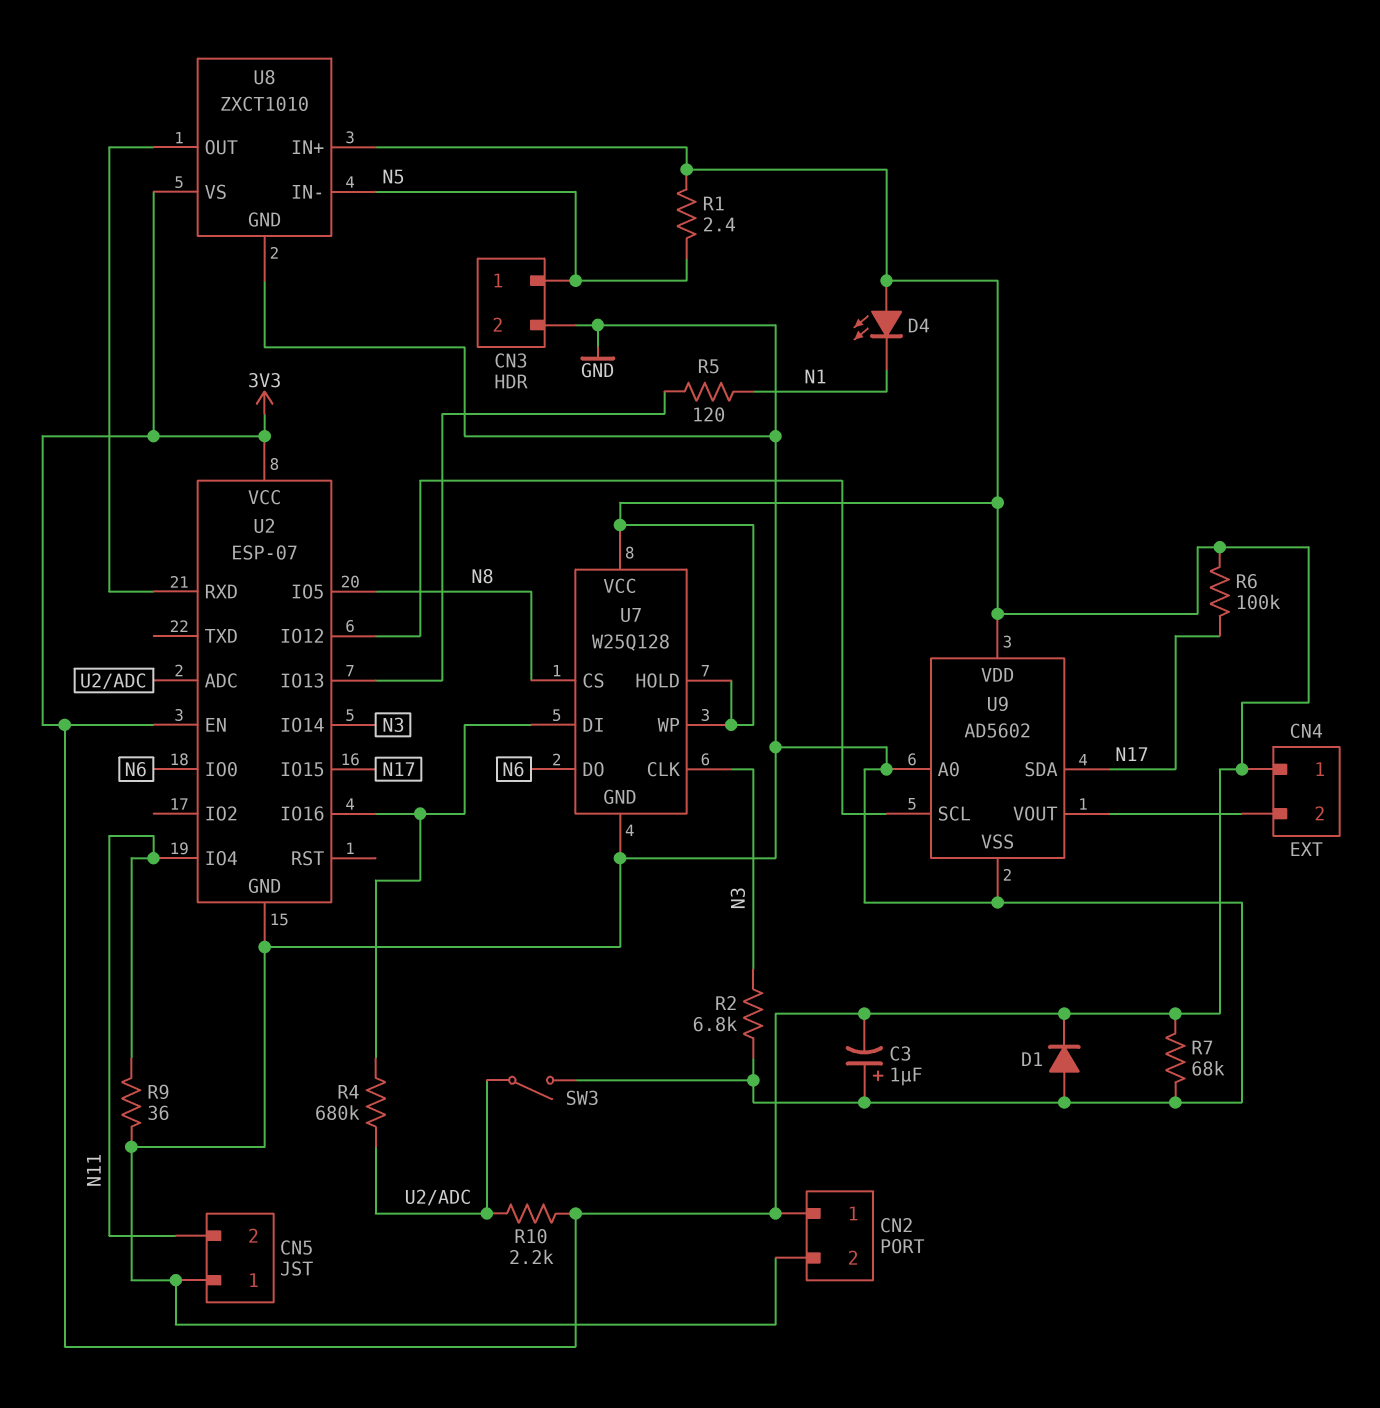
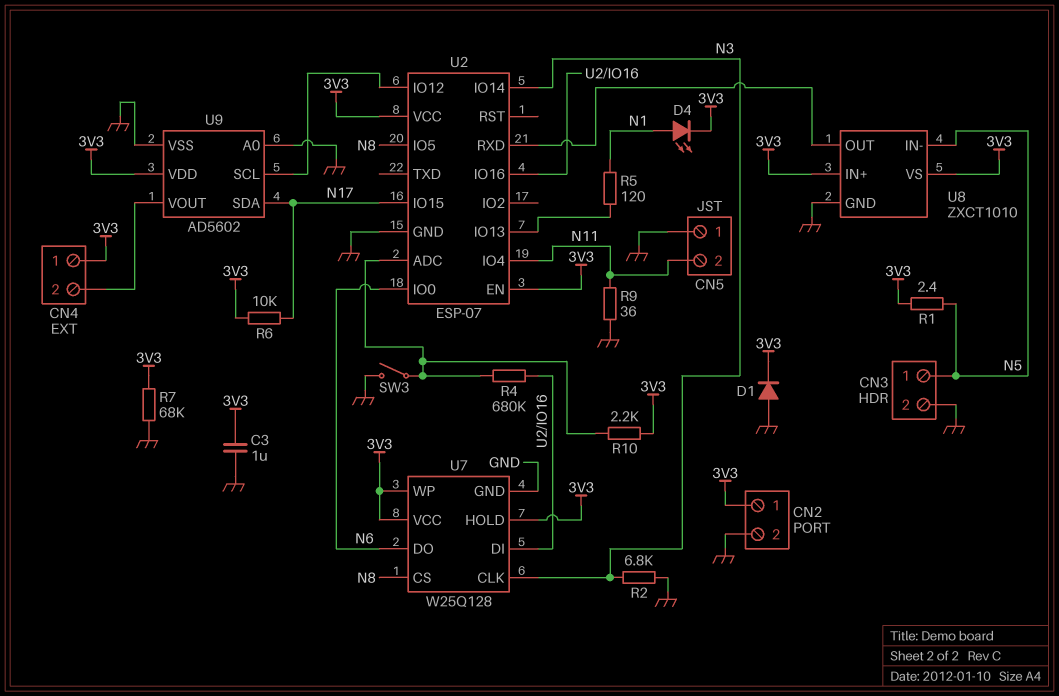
C3: 1uF (plus GND, minus 3V3) -> 1uF (3V3, GND)
D4: LED (A 3V3, K N1) -> LED (A N1, K 3V3)
R6: 100k (3V3, N17) -> 10k (3V3, N17)

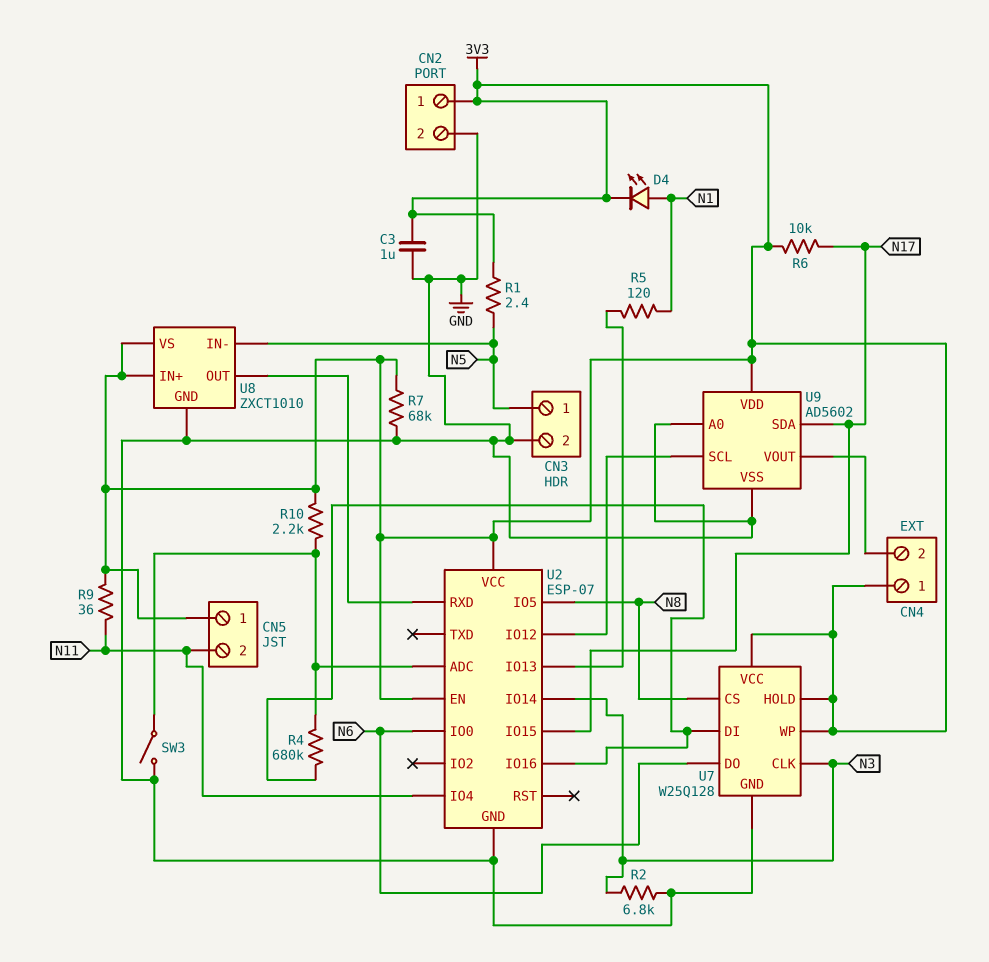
CN5 pin 1: GND -> 3V3
D1: diode (A GND, K 3V3) -> none
R9: 36 (GND, N11) -> 36 (3V3, N11)

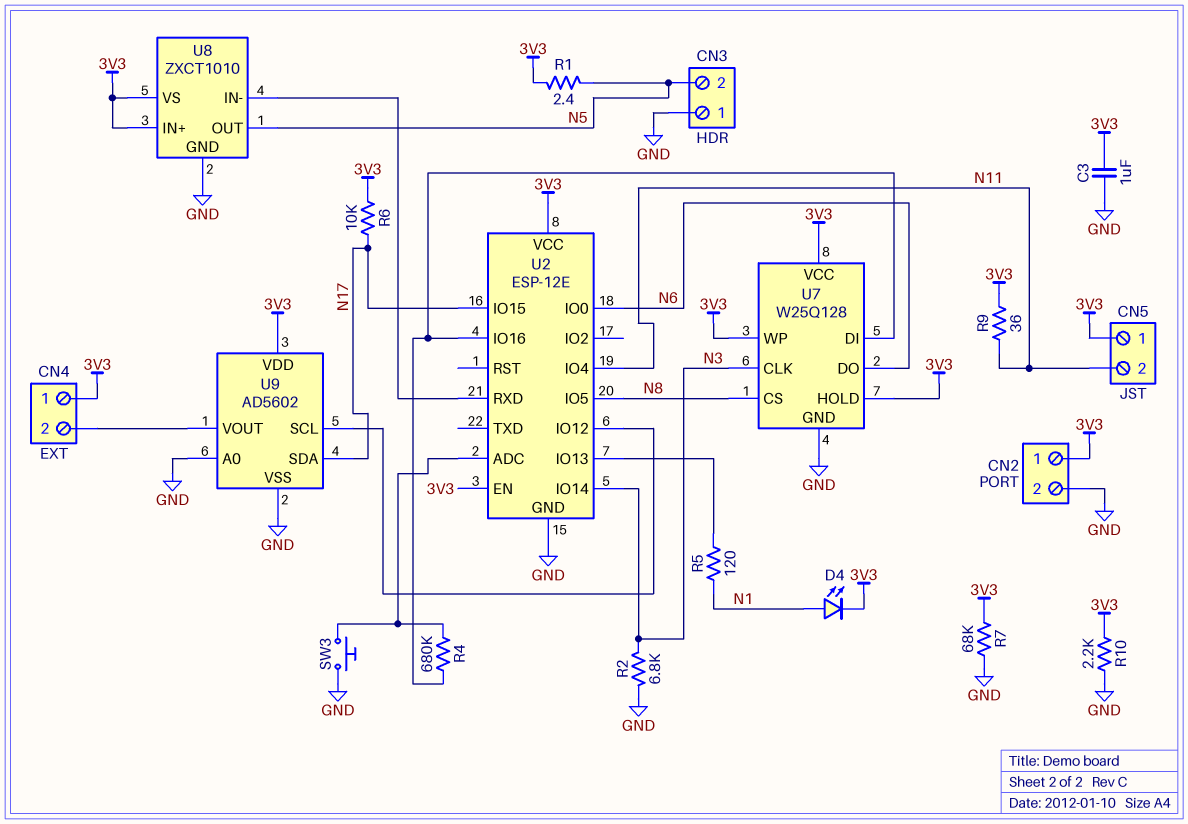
CN3 pin 1: N5 -> GND
CN3 pin 2: GND -> N5
R10: 2.2k (3V3, U2/ADC) -> 2.2k (3V3, GND)
SW3: switch (GND, U2/ADC) -> button (GND, U2/ADC)
U2: ESP-07 -> ESP-12E
U8 pin IN-: N5 -> U2/RXD
U8 pin OUT: U2/RXD -> N5

